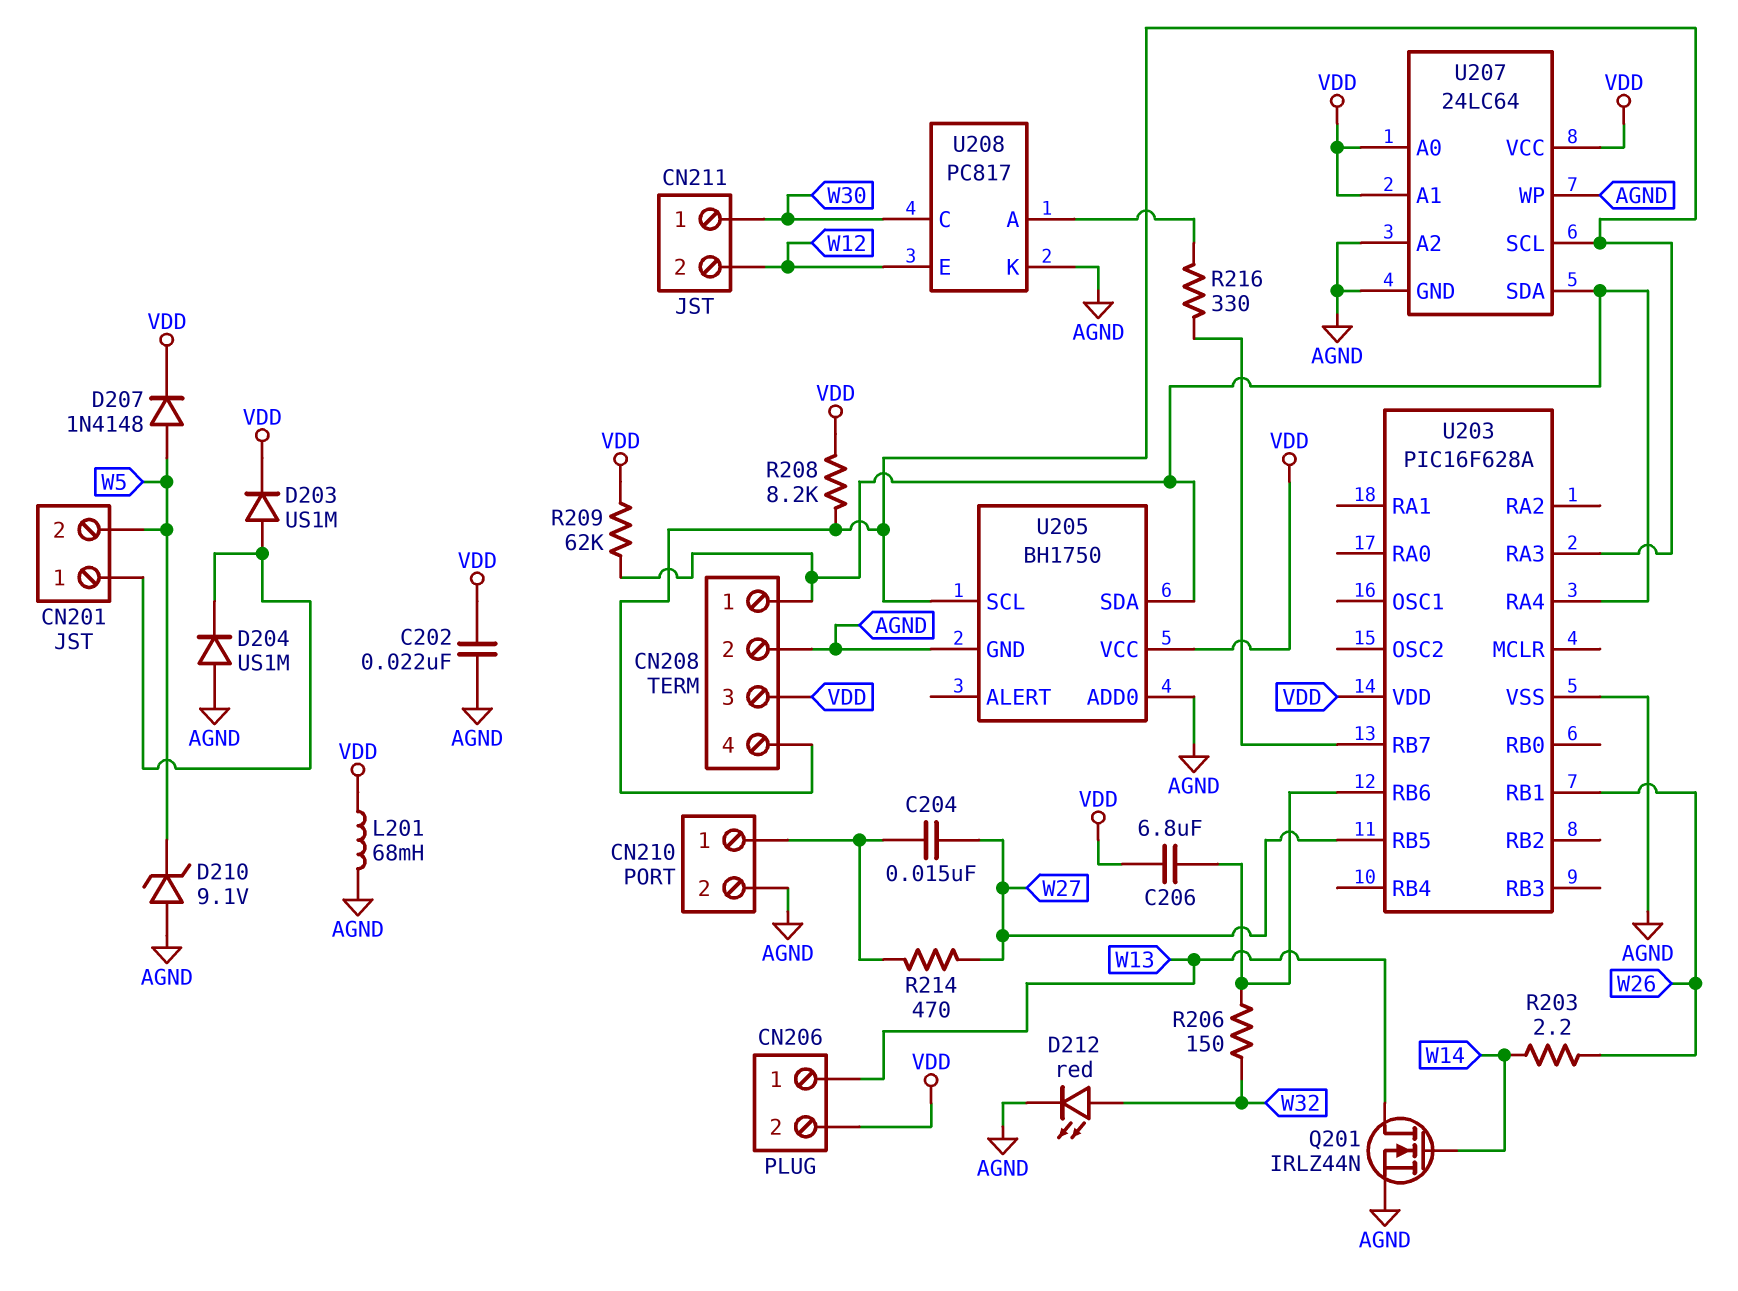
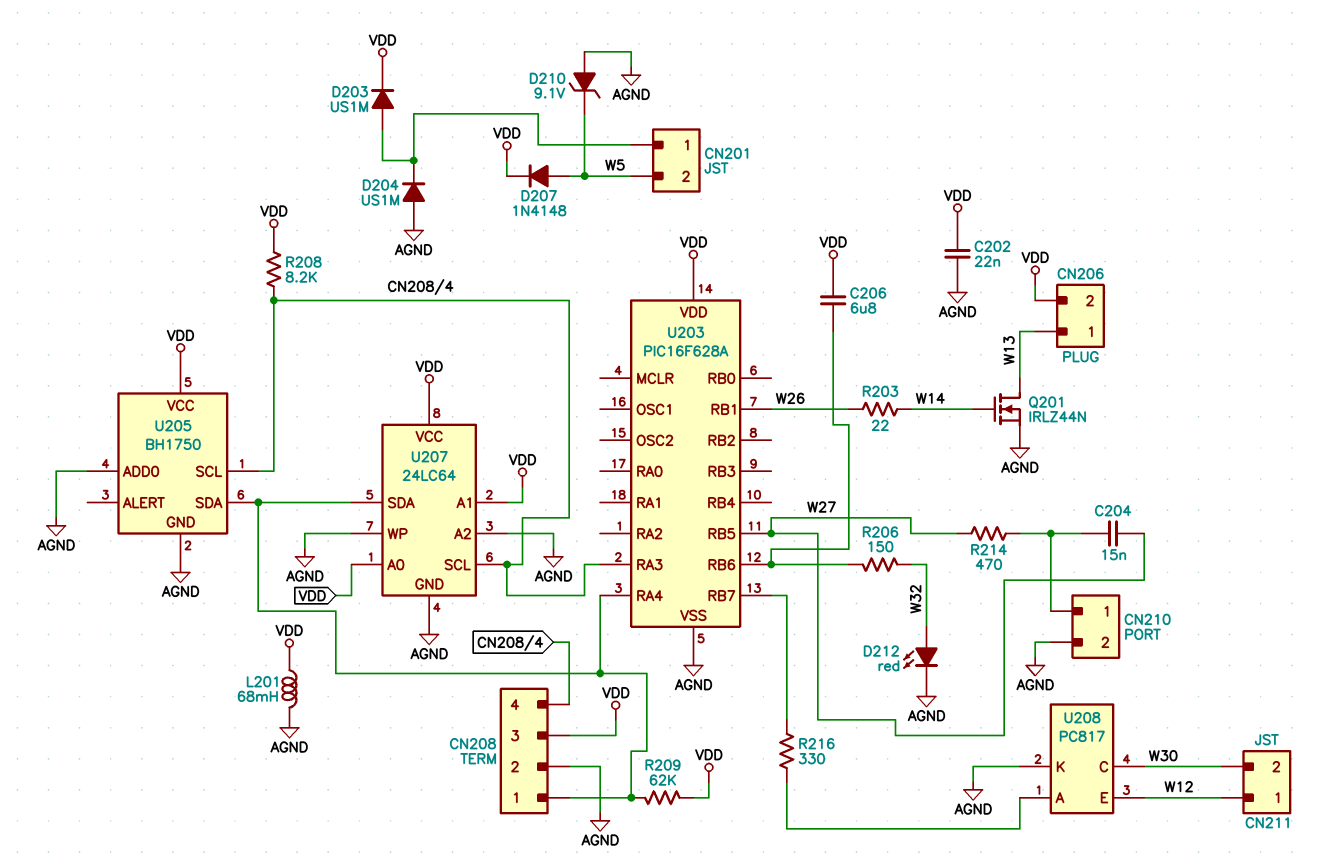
CN211 pin 1: W30 -> W12
CN211 pin 2: W12 -> W30
R203: 2.2 (W14, W26) -> 22 (W14, W26)

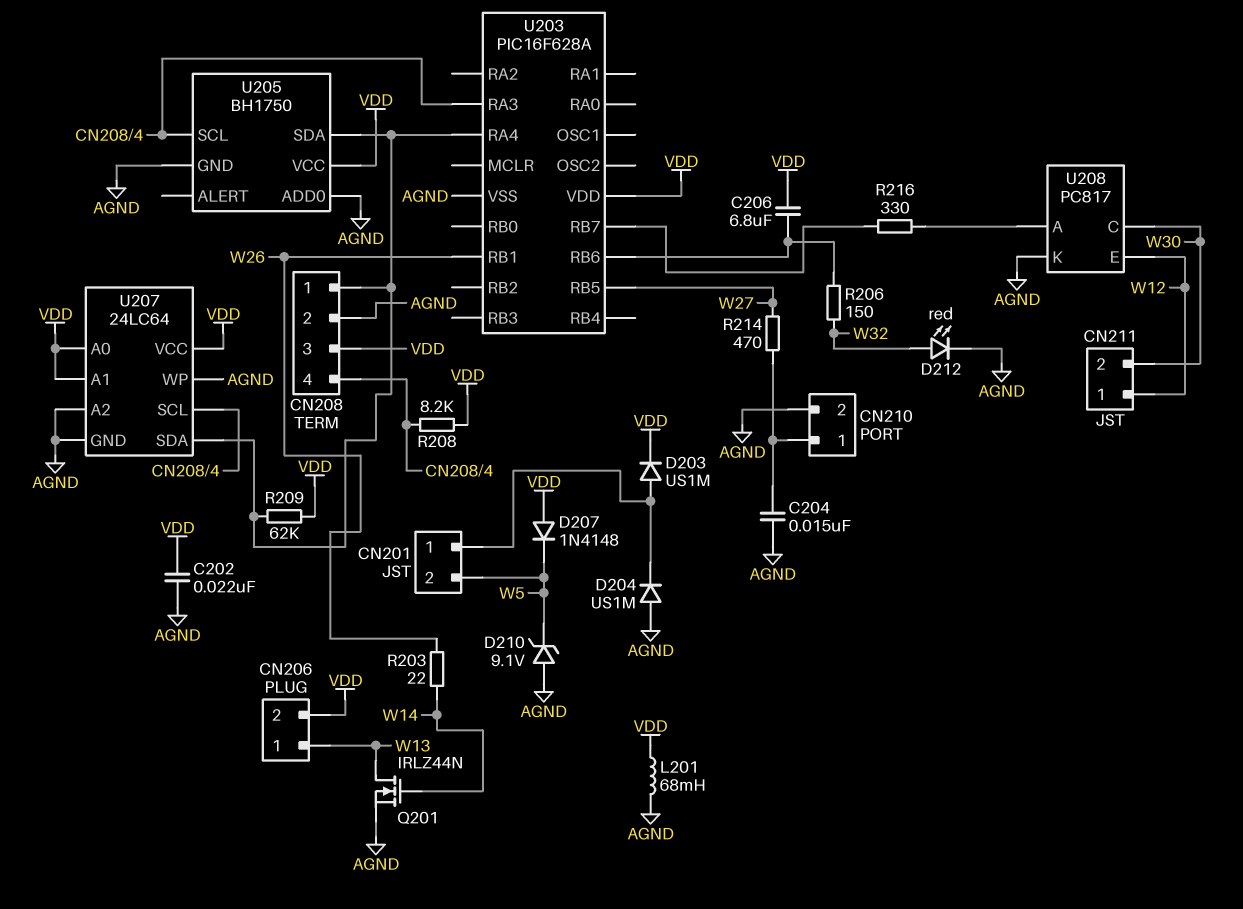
C204: 15nF (CN210/1, W27) -> 15nF (AGND, CN210/1)
D207: diode 1N4148 (A W5, K VDD) -> diode 1N4148 (A VDD, K W5)

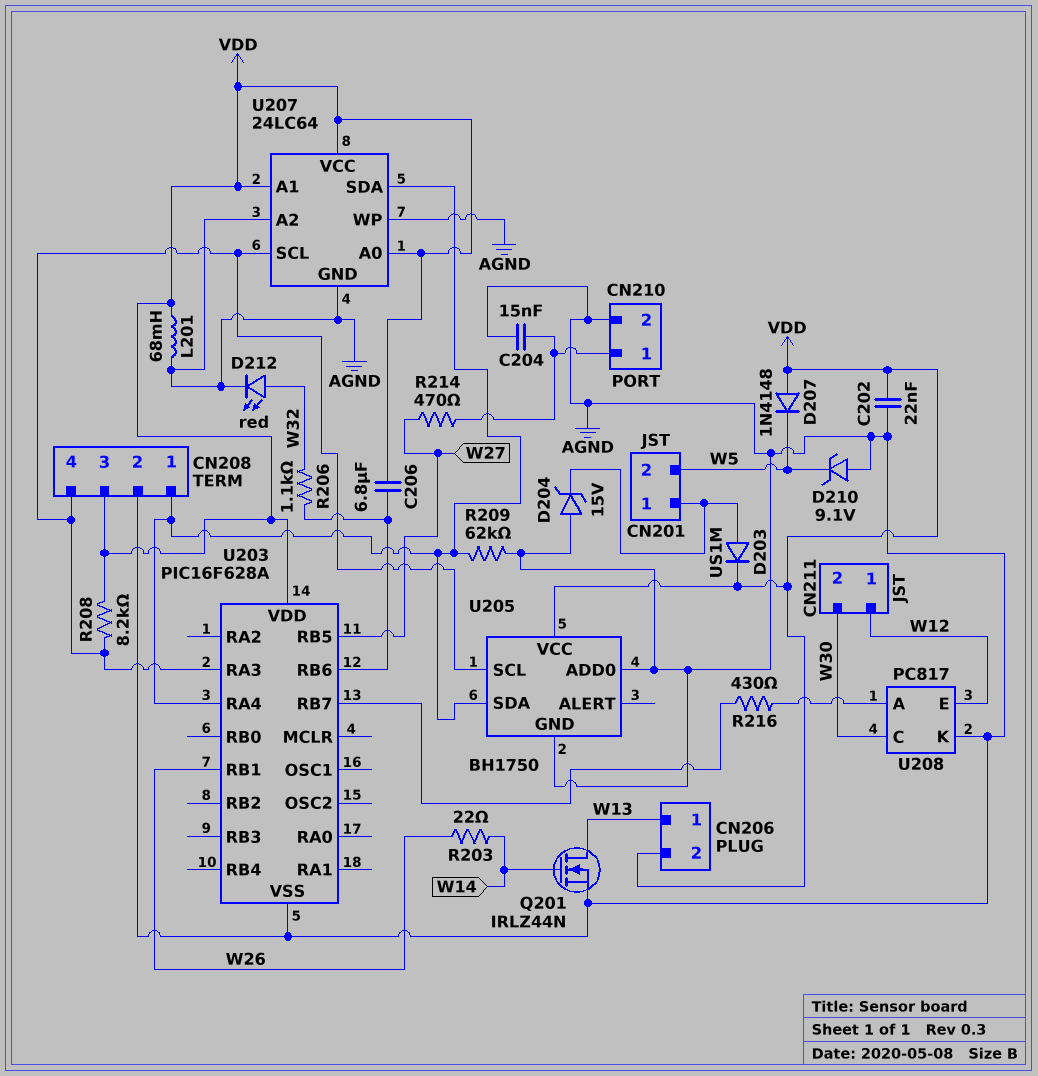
D204: diode US1M (A AGND, K CN201/1) -> zener 15V (A AGND, K CN201/1)
R206: 150 (U203/RB6, W32) -> 1.1k (U203/RB6, W32)
R209: 62k (CN208/1, VDD) -> 62k (AGND, CN208/1)
R216: 330 (U203/RB7, U208/A) -> 430 (U203/RB7, U208/A)

